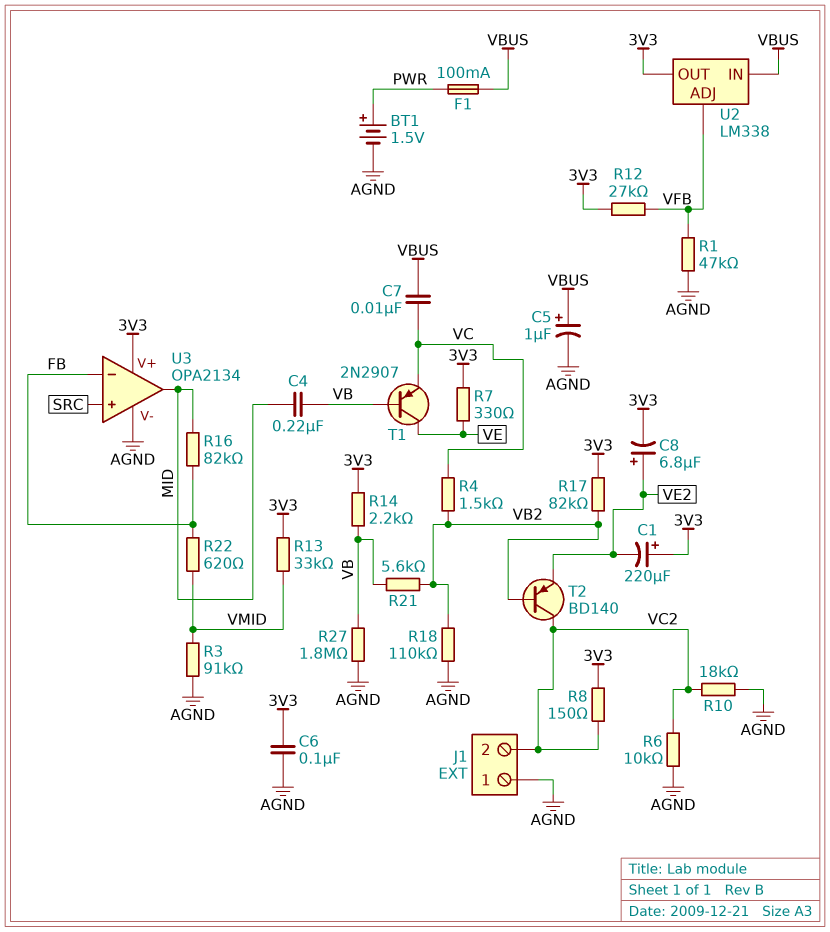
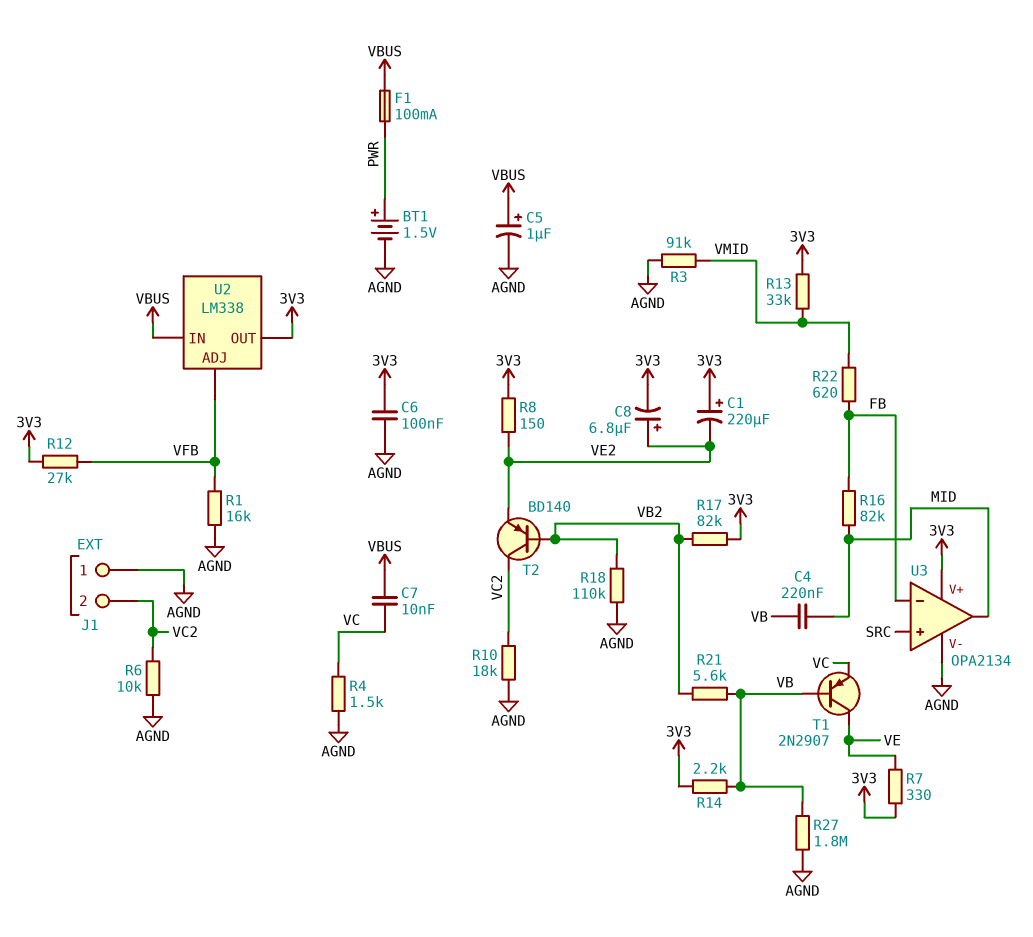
R1: 47k (AGND, VFB) -> 16k (AGND, VFB)
R4: 1.5k (VB2, VC) -> 1.5k (AGND, VC)
R8: 150 (3V3, VC2) -> 150 (3V3, VE2)

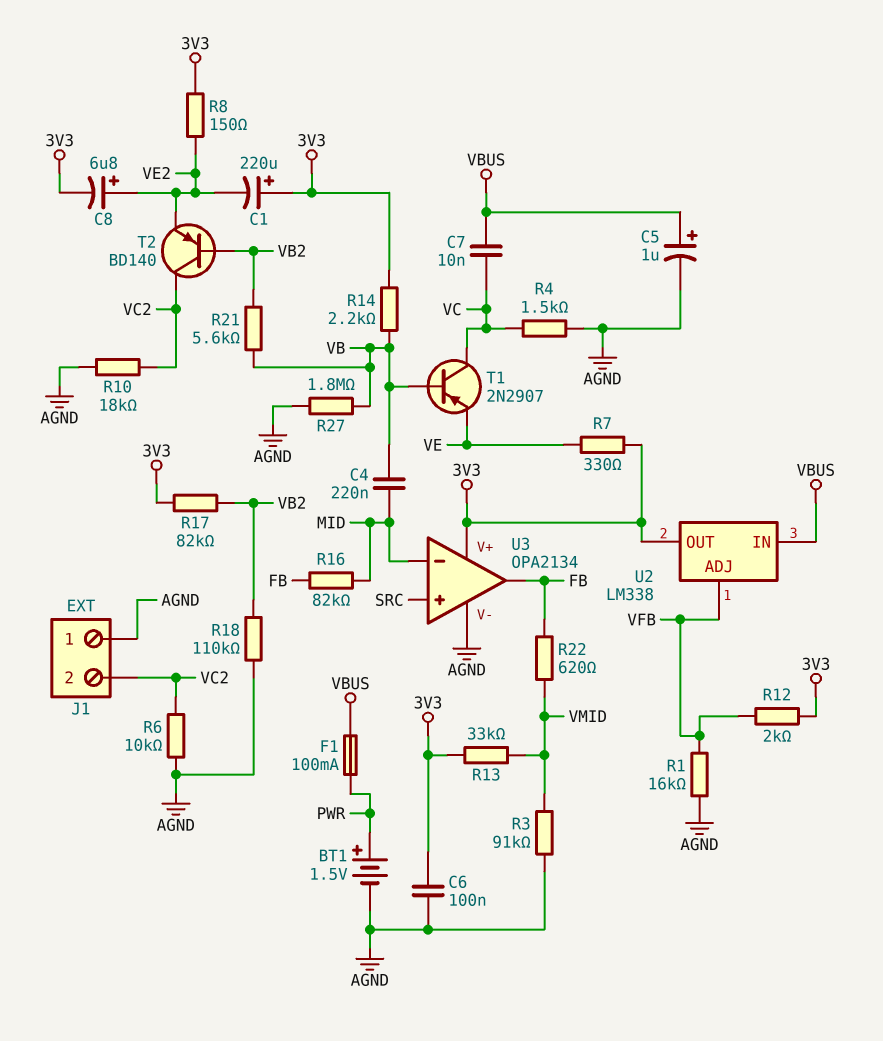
R12: 27k (3V3, VFB) -> 2k (3V3, VFB)
T1: PNP 2N2907 (B VB, C VE, E VC) -> PNP 2N2907 (B VB, C VC, E VE)
U3 pin in-: FB -> MID
U3 pin out: MID -> FB

